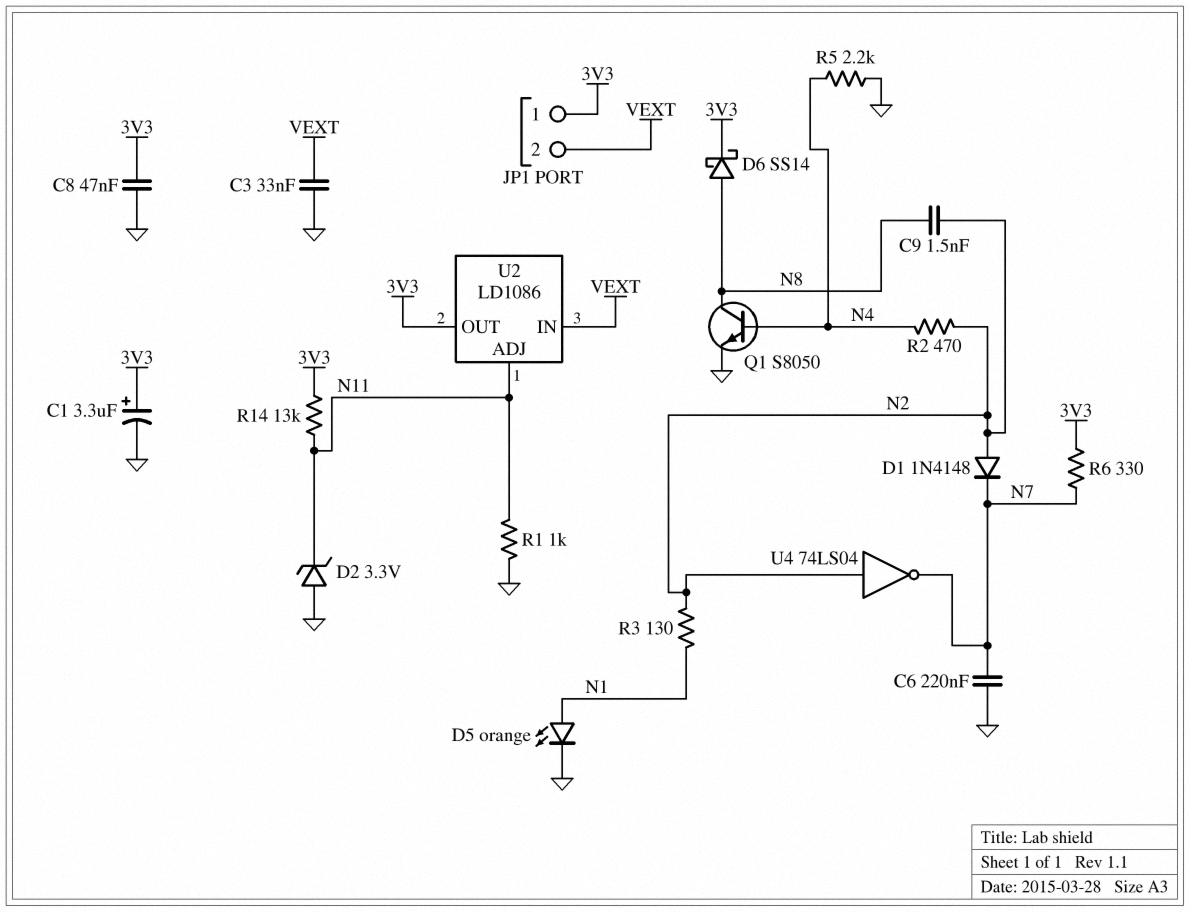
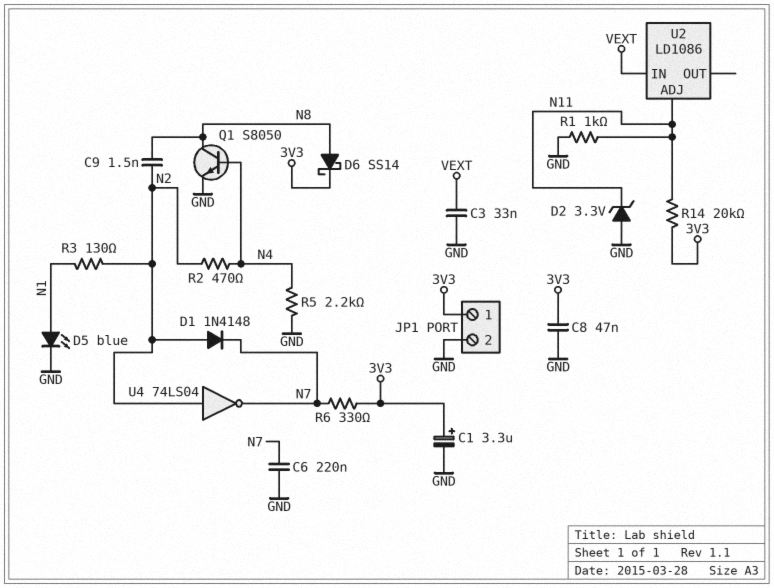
D5: LED orange (A N1, K GND) -> LED blue (A N1, K GND)
JP1 pin 2: VEXT -> GND
R14: 13k (3V3, N11) -> 20k (3V3, N11)
U2 pin OUT: 3V3 -> none

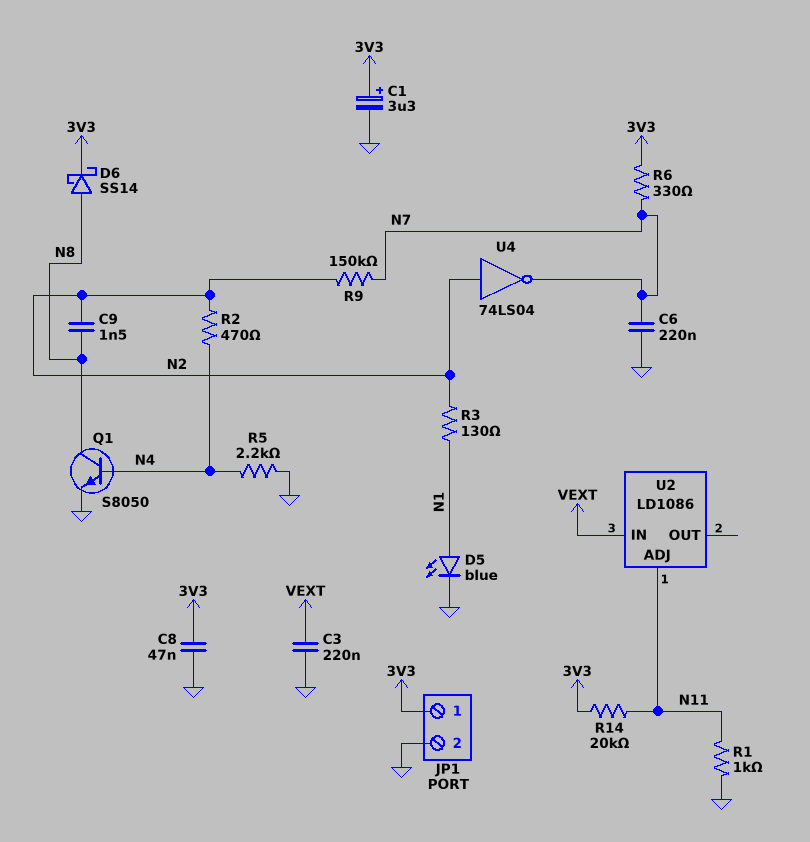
C3: 33nF (GND, VEXT) -> 220nF (GND, VEXT)
D1: diode 1N4148 (A N2, K N7) -> none
D2: zener 3.3V (A GND, K N11) -> none
R9: none -> 150k (N2, N7)

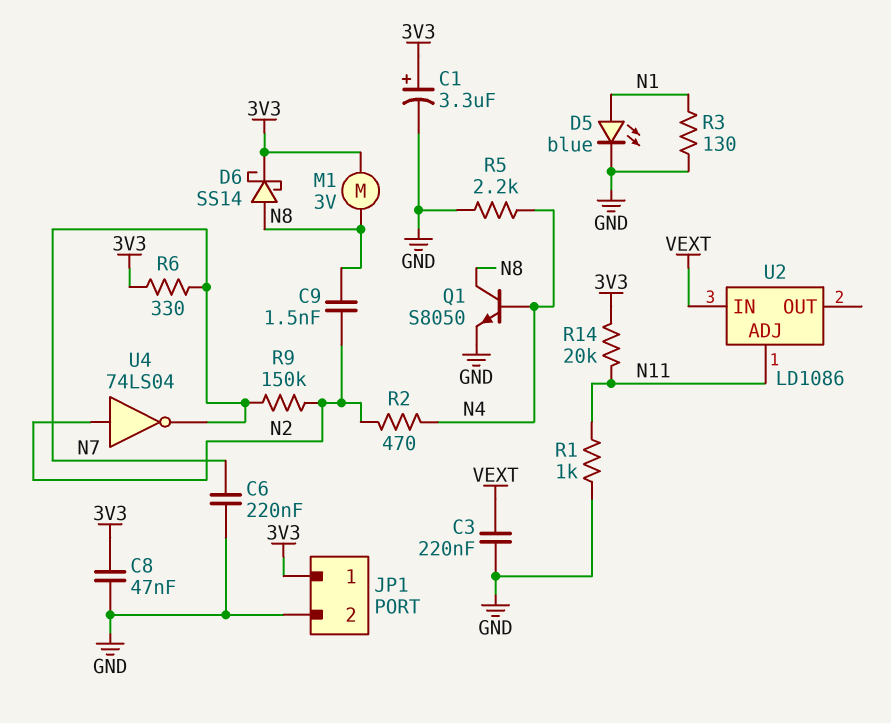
M1: none -> motor 3V (3V3, N8)
R3: 130 (N1, N2) -> 130 (GND, N1)

